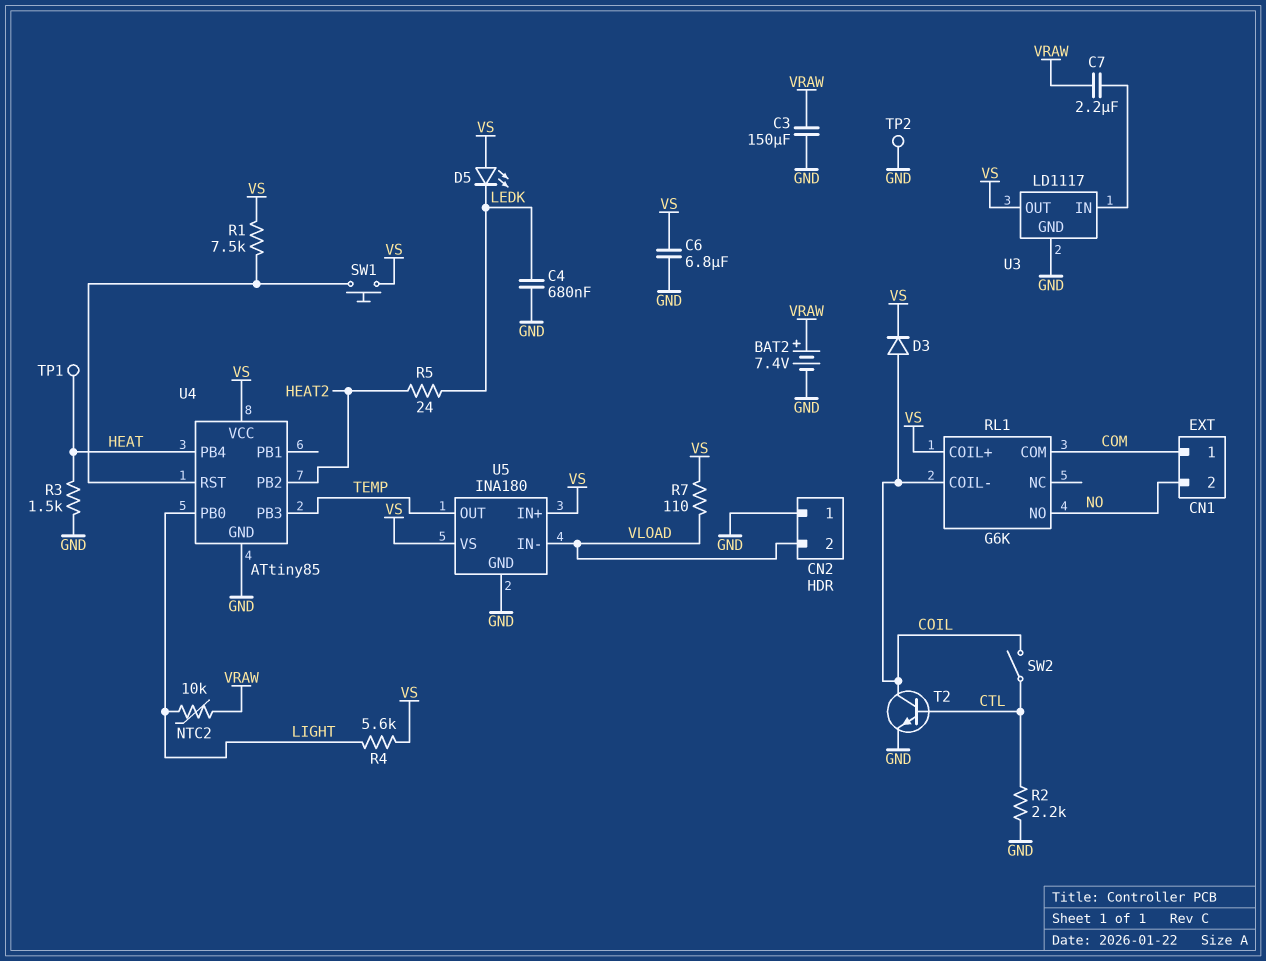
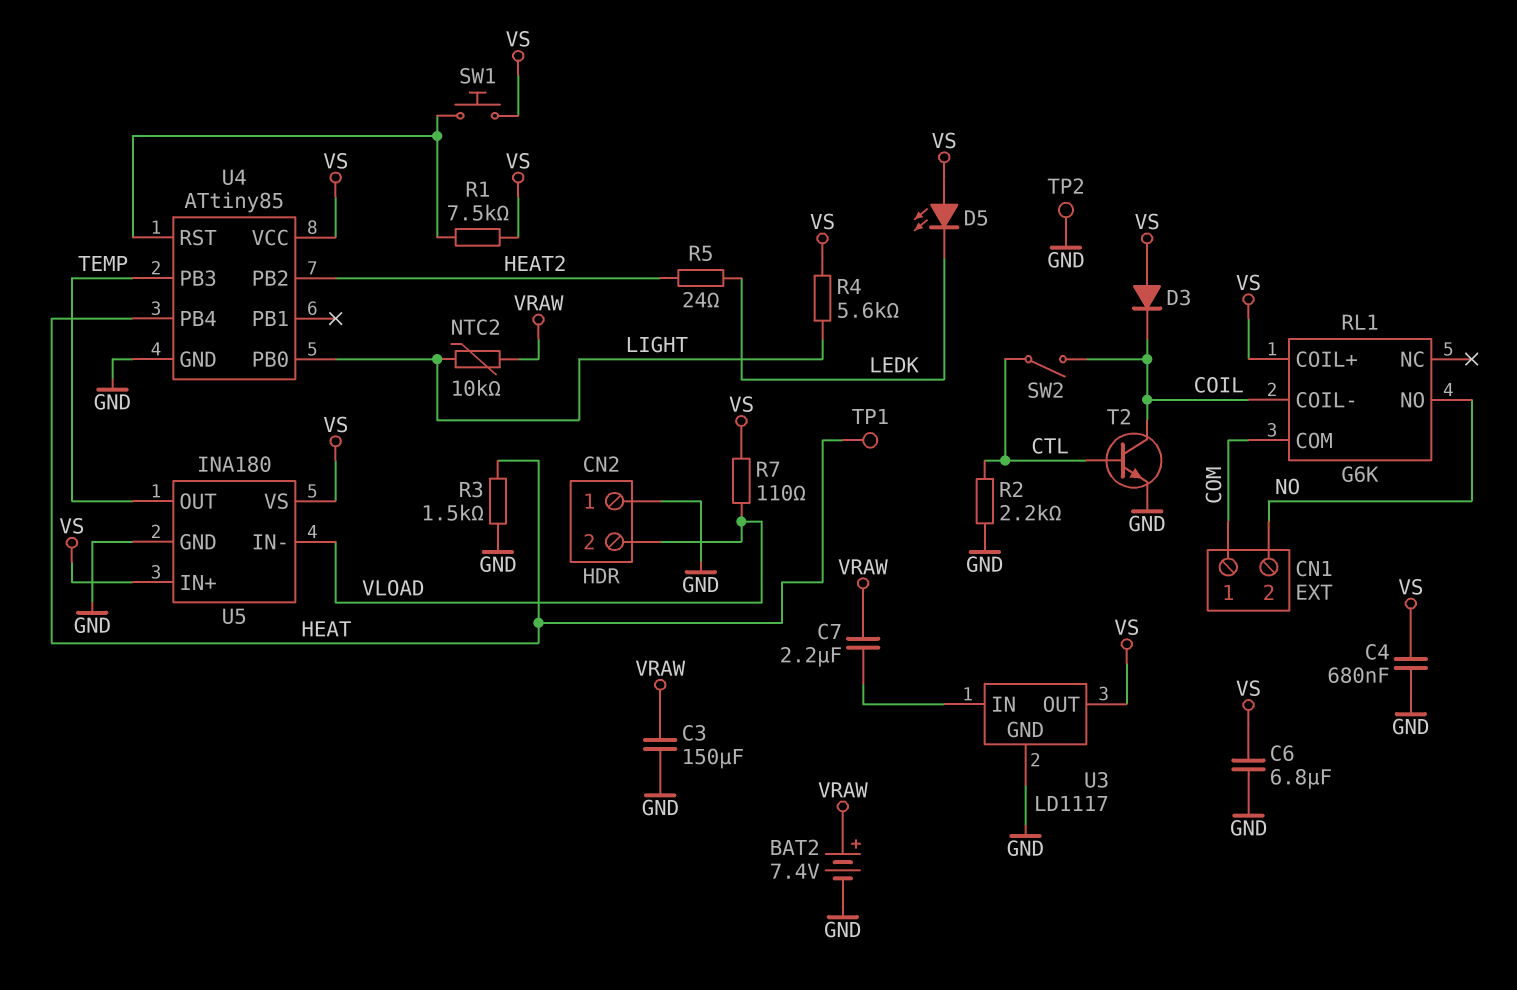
C4: 680nF (GND, LEDK) -> 680nF (GND, VS)
D3: diode (A COIL, K VS) -> diode (A VS, K COIL)

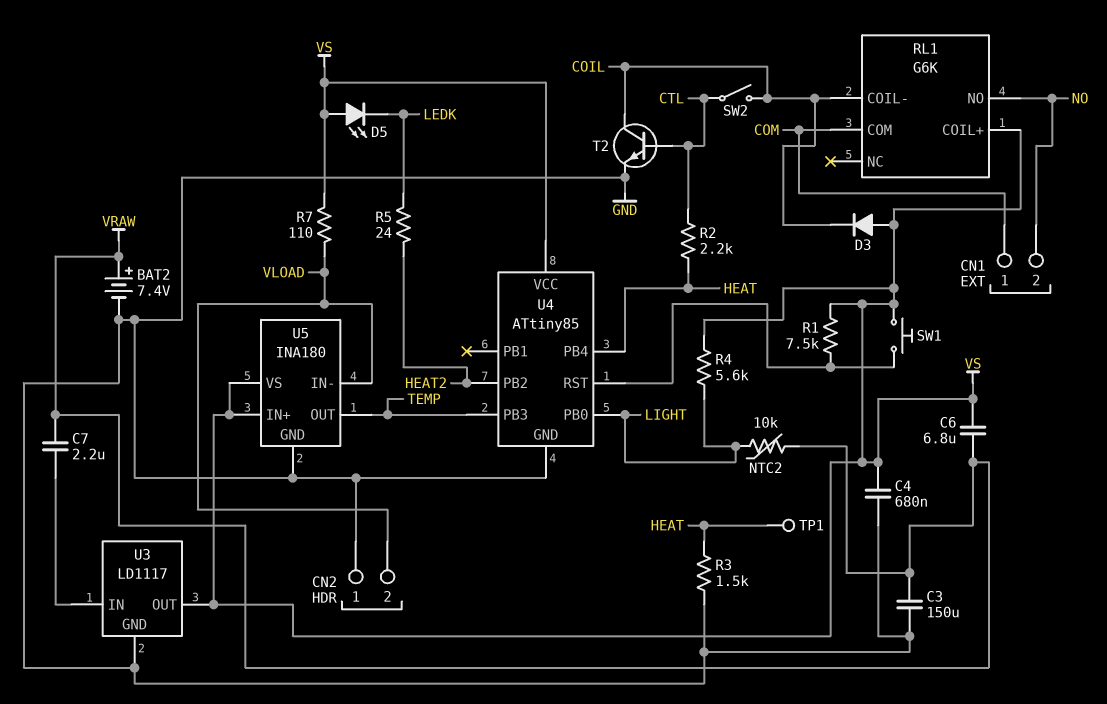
C6: 6.8uF (GND, VS) -> 6.8uF (VRAW, VS)
R2: 2.2k (CTL, GND) -> 2.2k (CTL, HEAT)
TP2: test point (GND) -> none

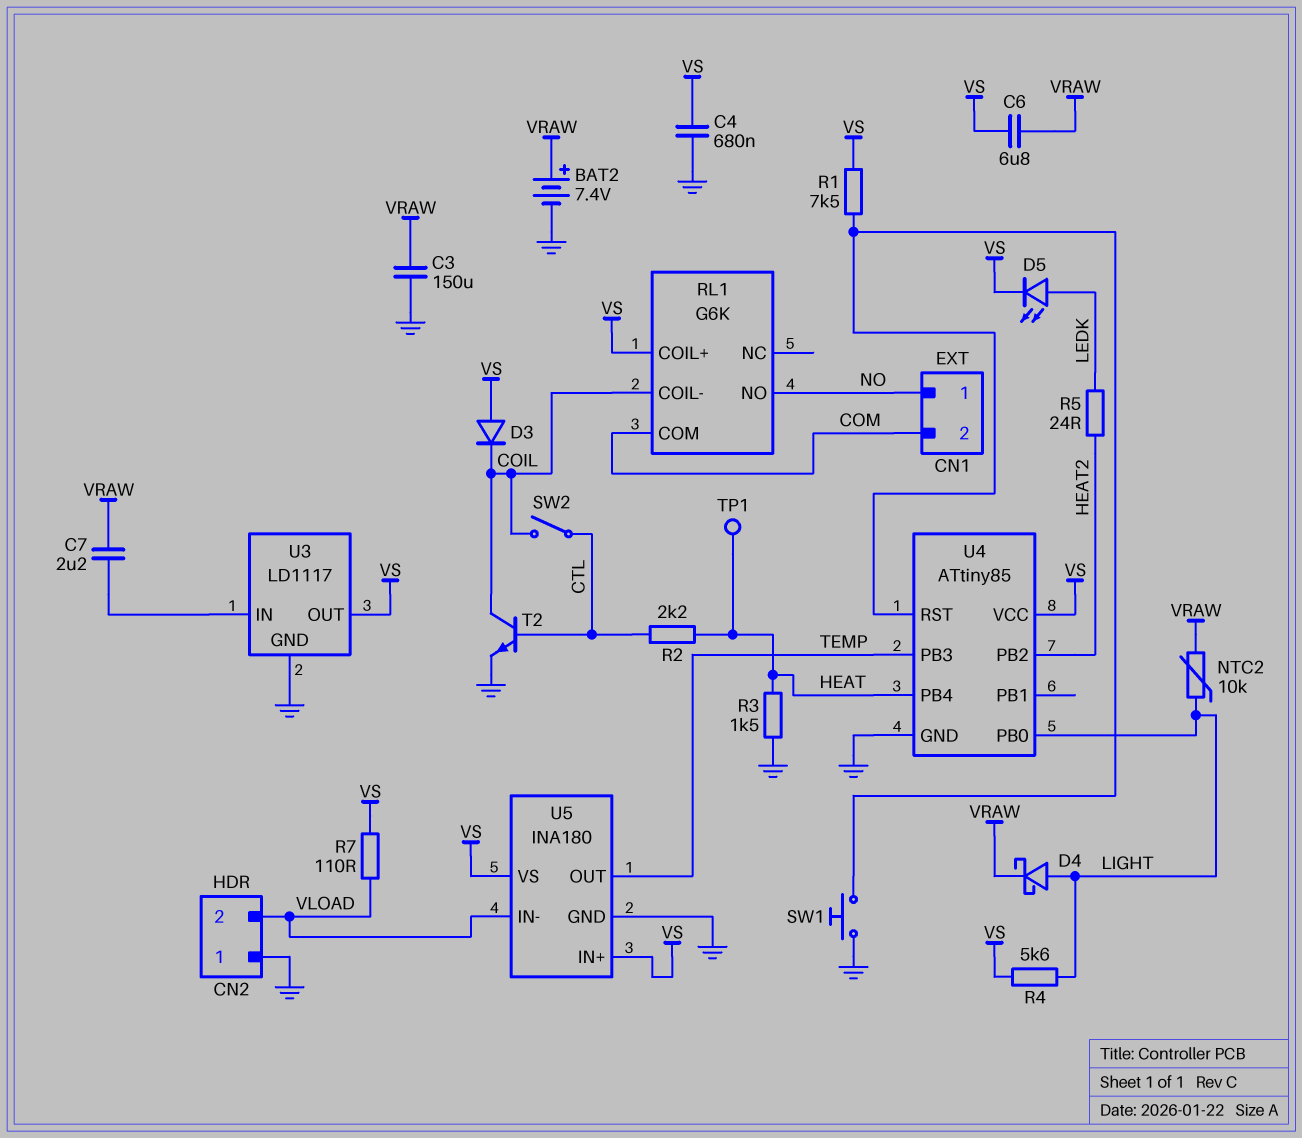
CN1 pin 1: COM -> NO
CN1 pin 2: NO -> COM
D4: none -> schottky (A LIGHT, K VRAW)
D5: LED (A VS, K LEDK) -> LED (A LEDK, K VS)
SW1: button (U4/RST, VS) -> button (GND, U4/RST)

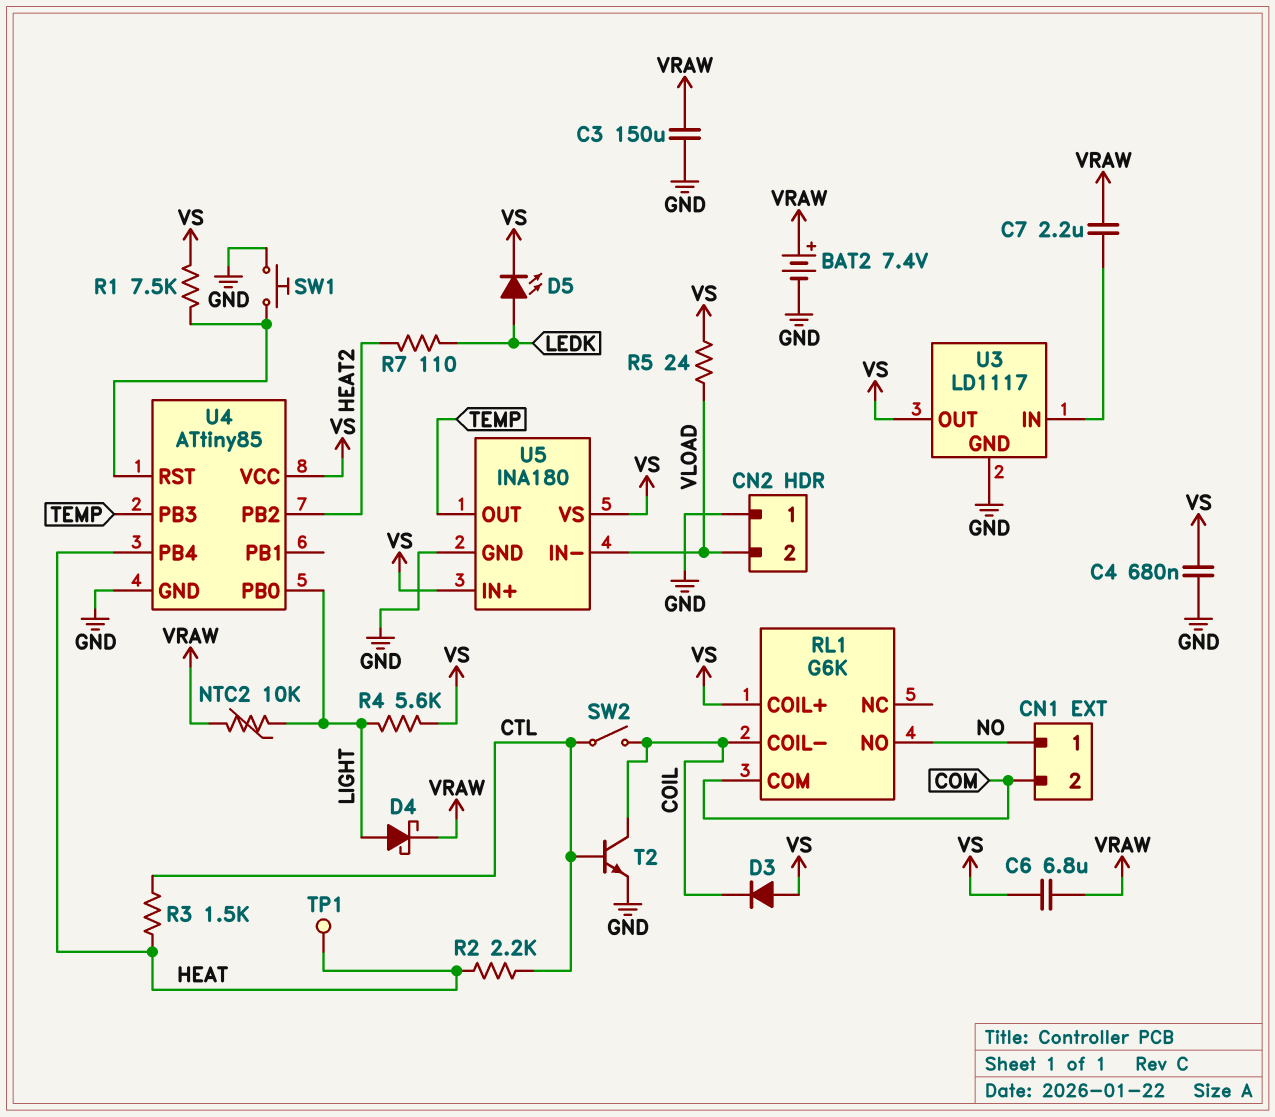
R3: 1.5k (GND, HEAT) -> 1.5k (CTL, HEAT)
R5: 24 (HEAT2, LEDK) -> 24 (VLOAD, VS)
R7: 110 (VLOAD, VS) -> 110 (HEAT2, LEDK)

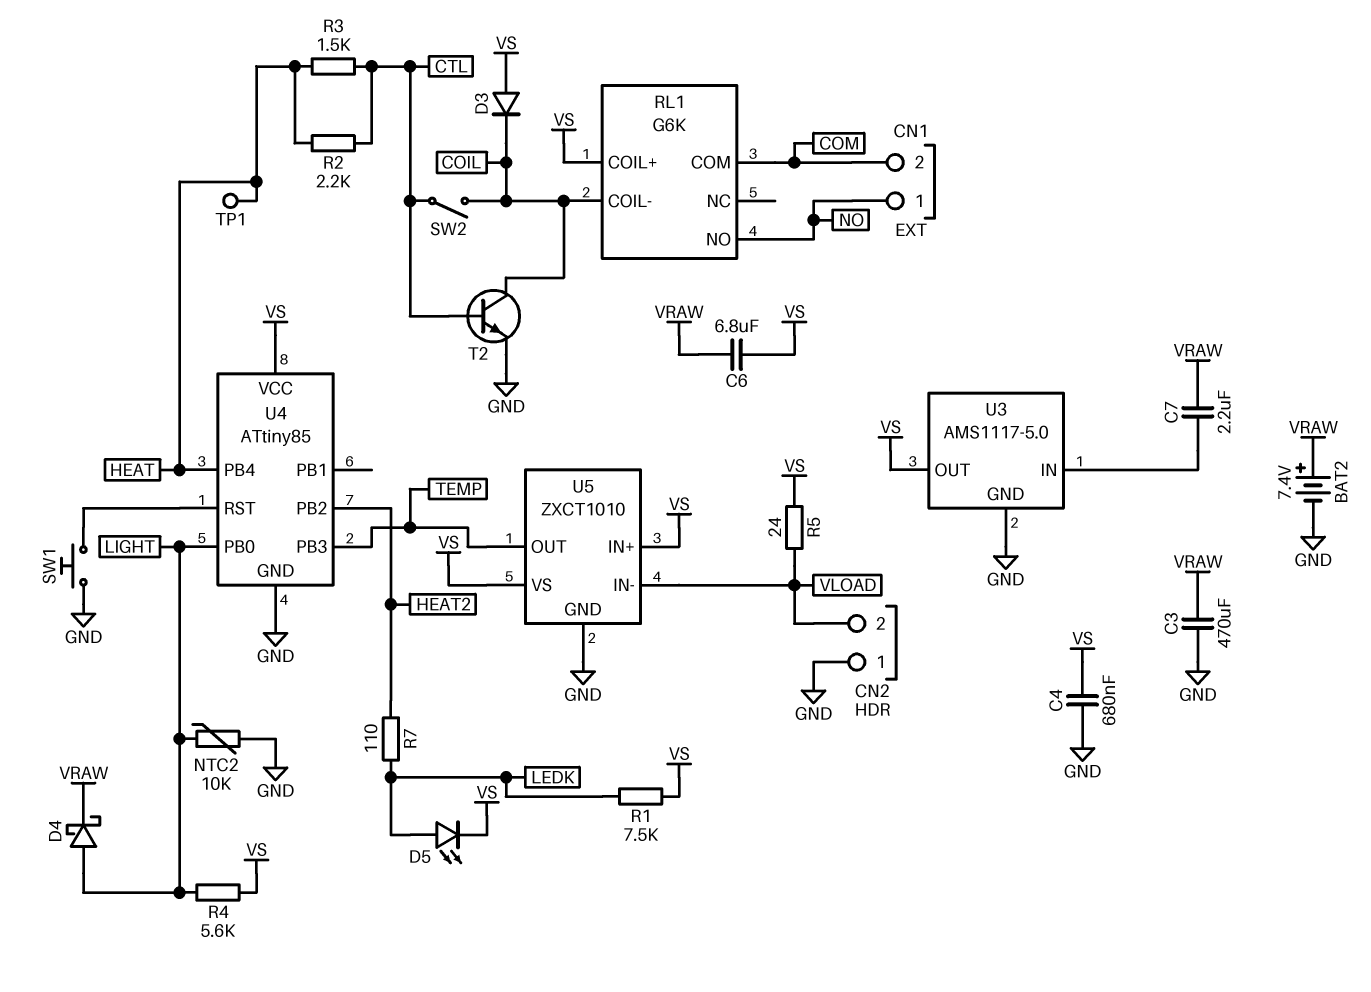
C3: 150uF (GND, VRAW) -> 470uF (GND, VRAW)
NTC2: 10k (LIGHT, VRAW) -> 10k (GND, LIGHT)
R1: 7.5k (U4/RST, VS) -> 7.5k (LEDK, VS)
U3: LD1117 -> AMS1117-5.0
U5: INA180 -> ZXCT1010

